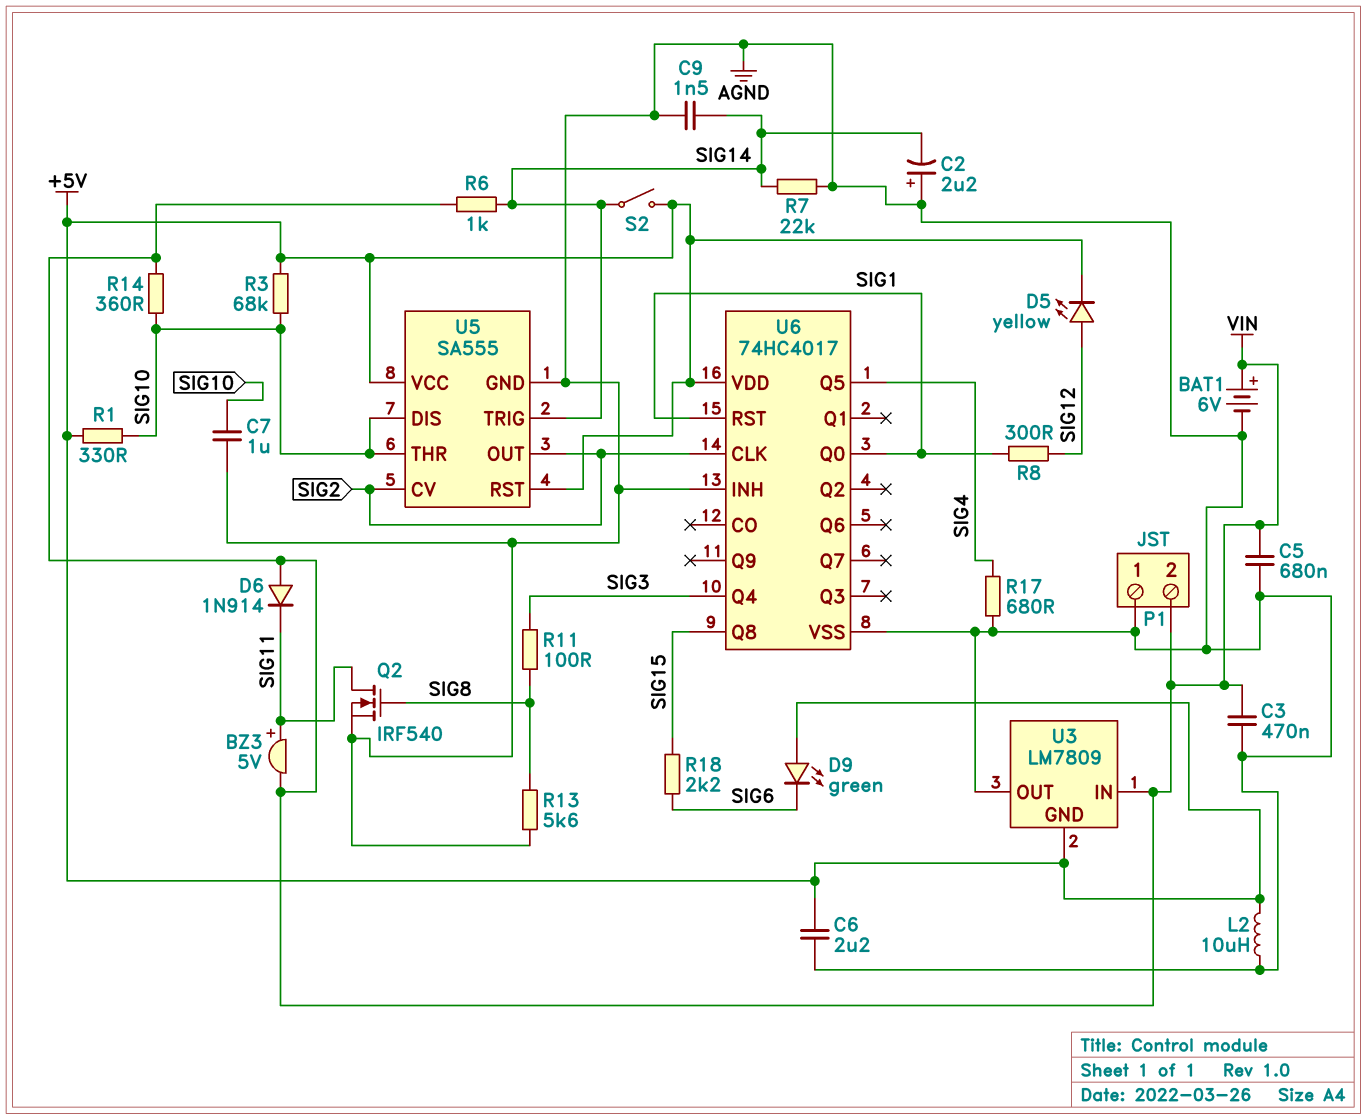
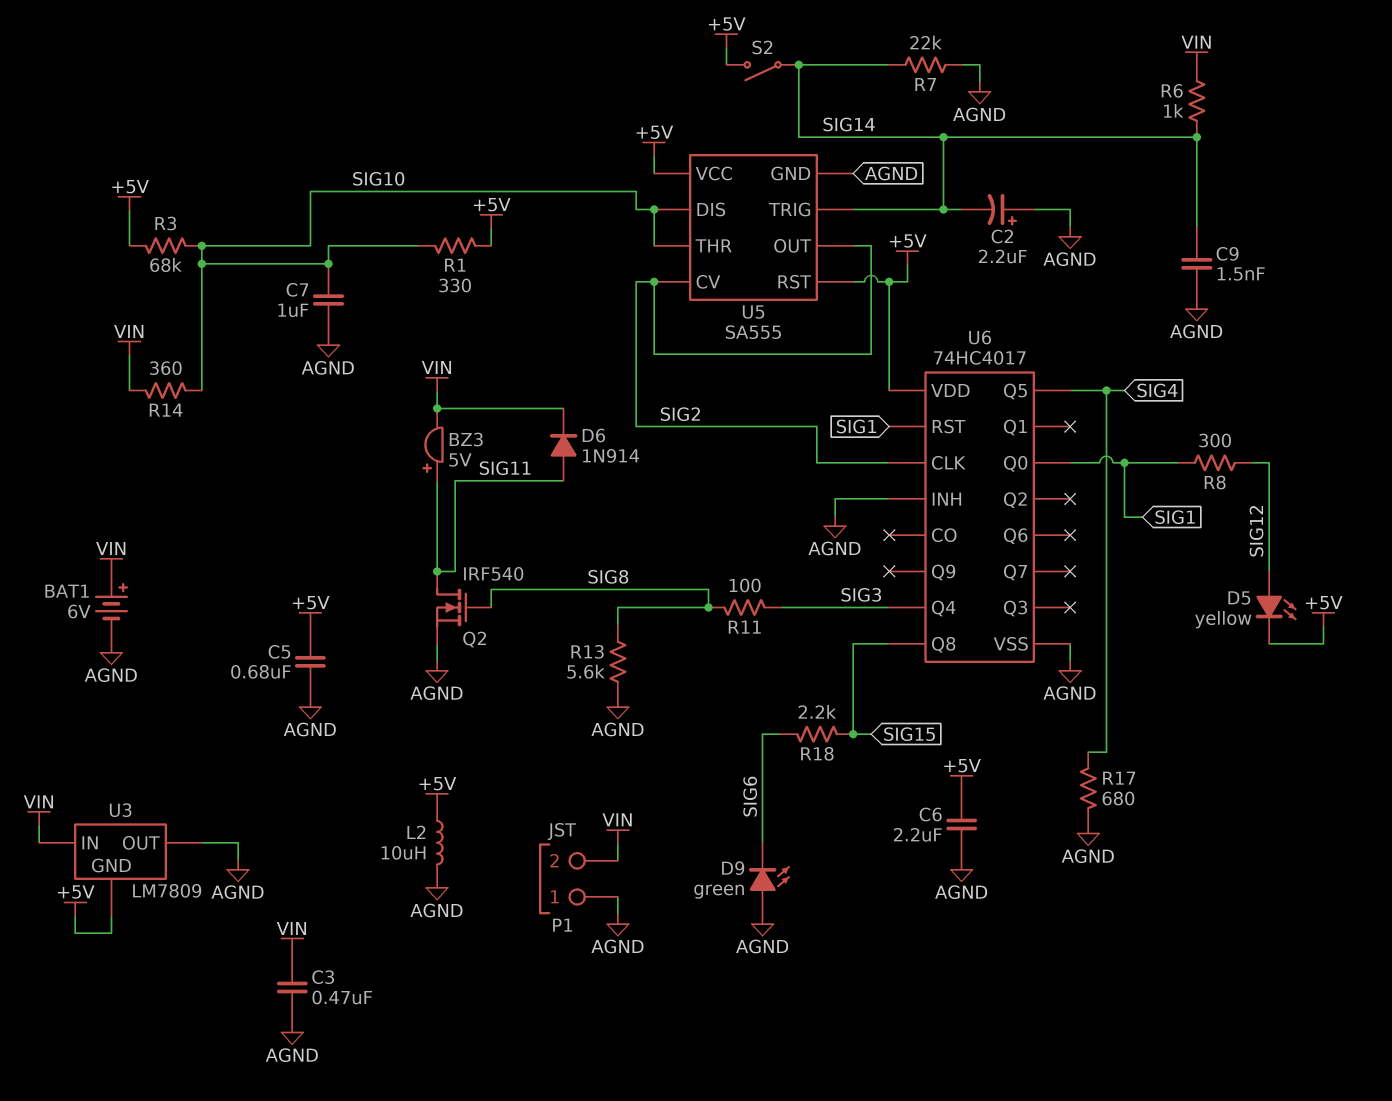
C5: 680nF (AGND, VIN) -> 680nF (+5V, AGND)
D6: diode 1N914 (A VIN, K SIG11) -> diode 1N914 (A SIG11, K VIN)
D9: LED green (A +5V, K SIG6) -> LED green (A AGND, K SIG6)

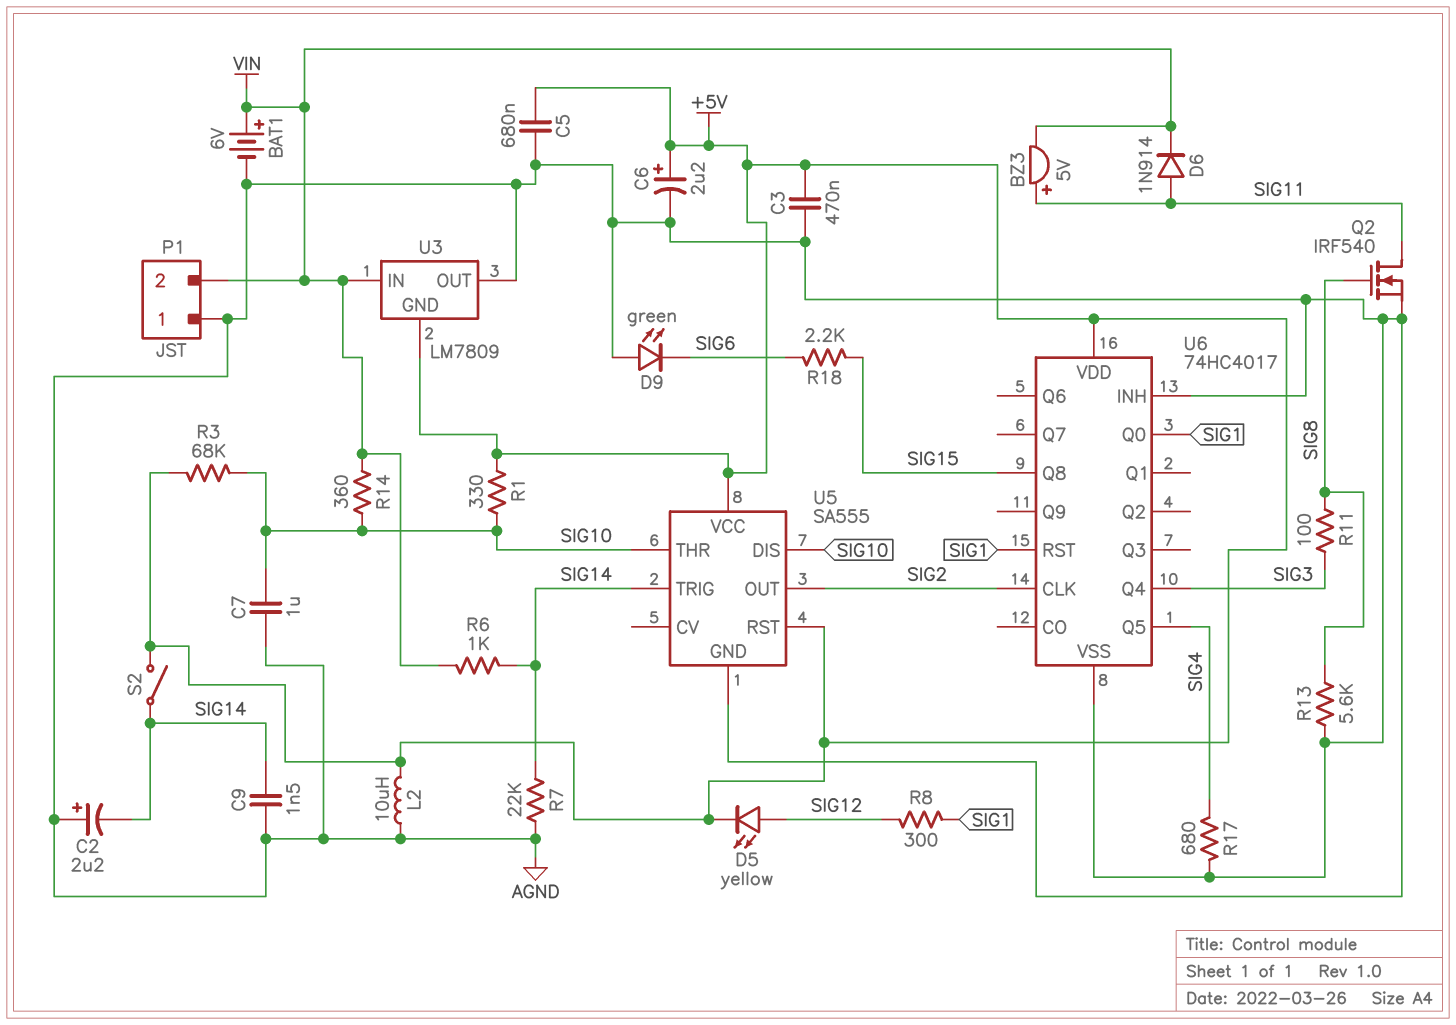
C3: 470nF (AGND, VIN) -> 470nF (+5V, AGND)
C6: 2.2uF (+5V, AGND) -> 2.2uF (plus +5V, minus AGND)
U5 pin CV: SIG2 -> none

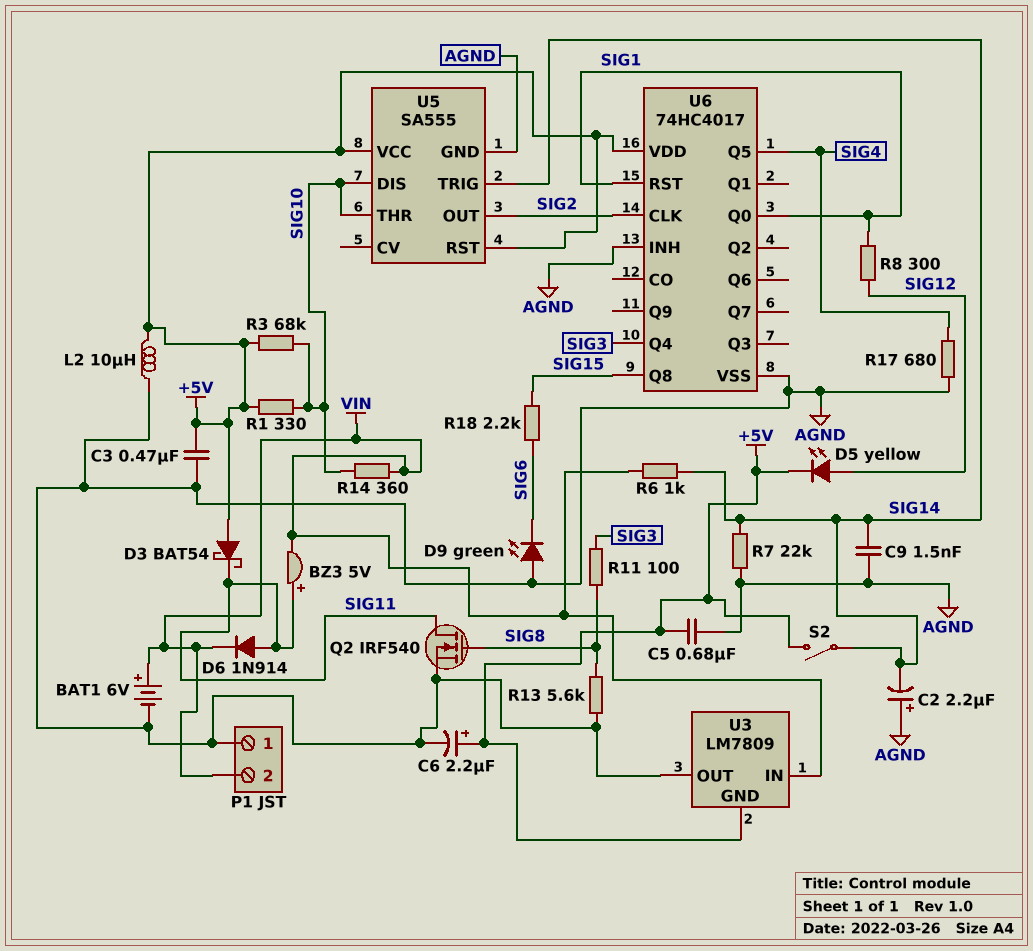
C7: 1uF (AGND, SIG10) -> none
D3: none -> schottky BAT54 (A +5V, K SIG11)

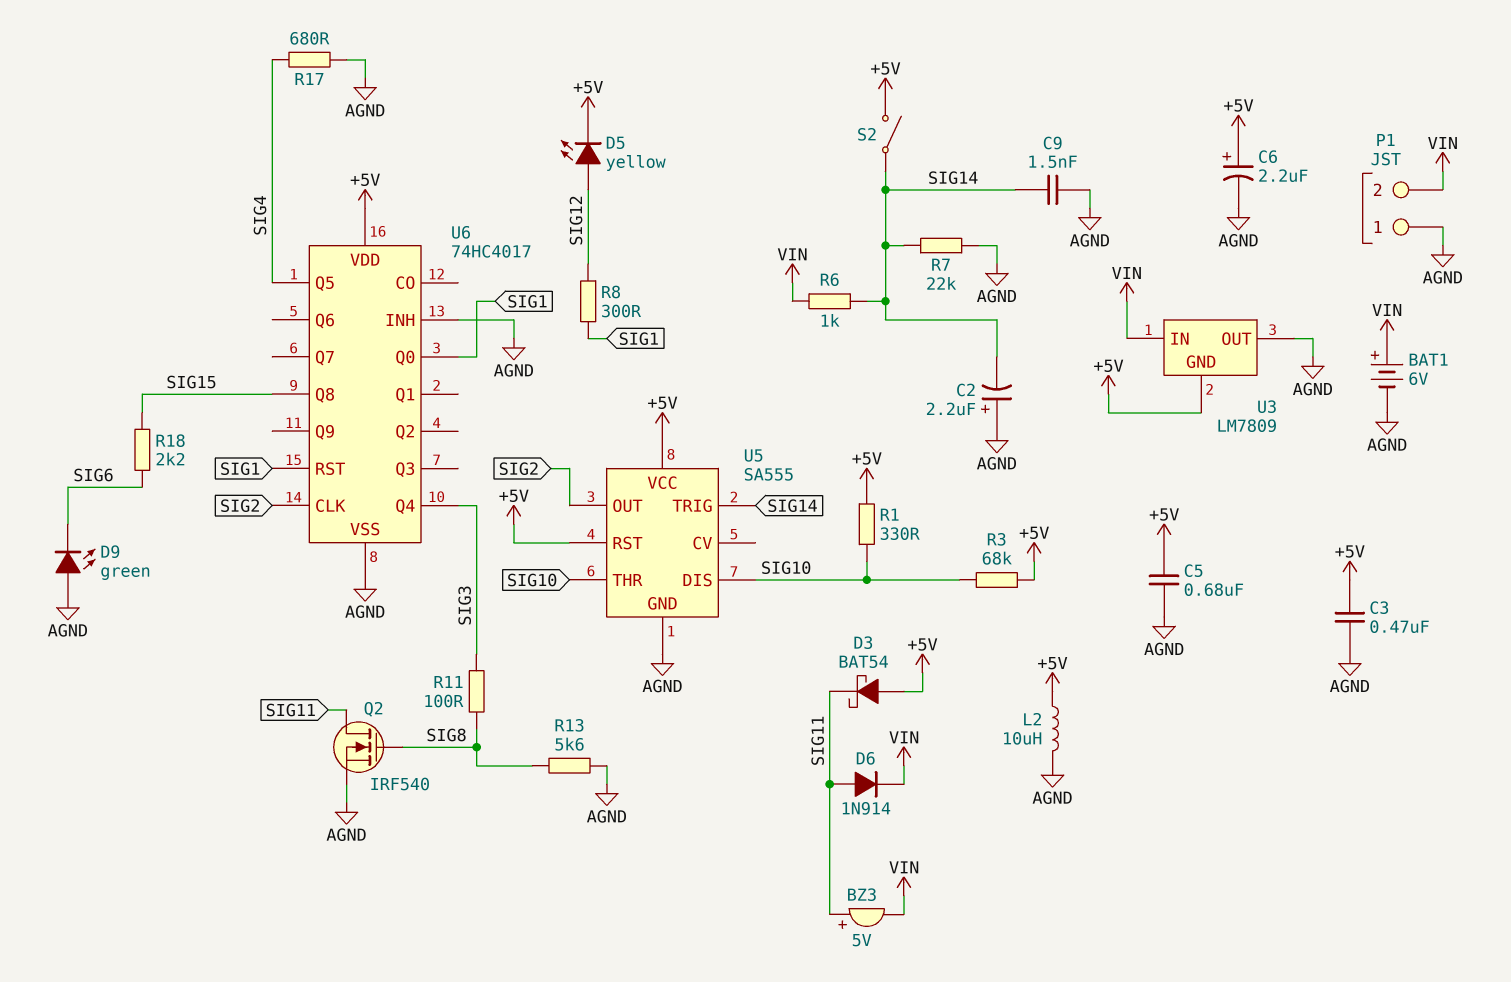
R14: 360 (SIG10, VIN) -> none

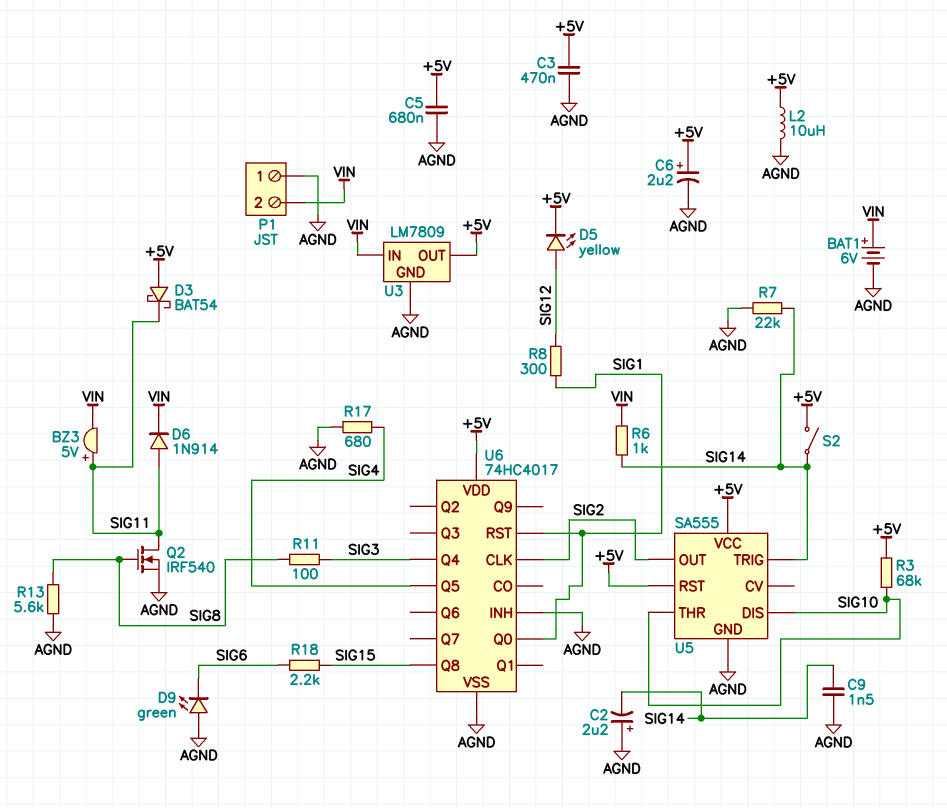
R1: 330 (+5V, SIG10) -> none
U3 pin GND: +5V -> AGND
U3 pin OUT: AGND -> +5V

